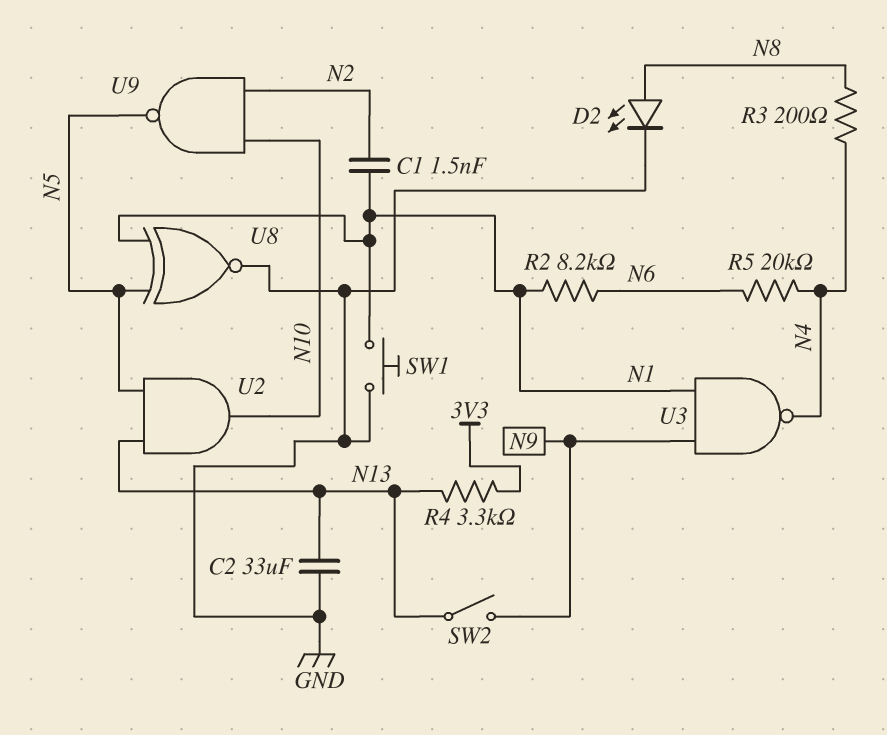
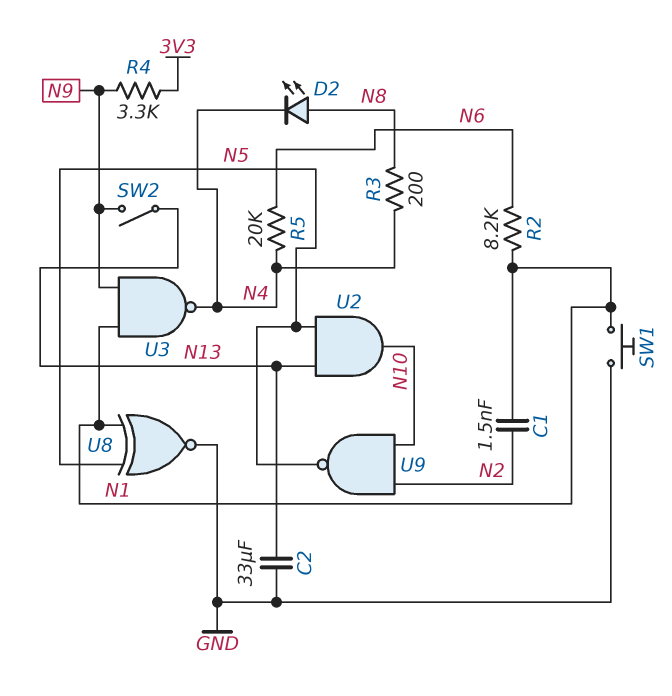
D2: LED (A N8, K GND) -> LED (A N8, K N4)
R4: 3.3k (3V3, N13) -> 3.3k (3V3, N9)

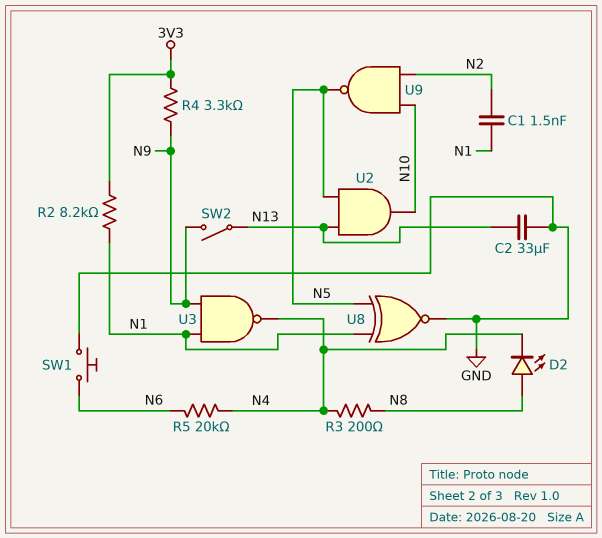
R2: 8.2k (N1, N6) -> 8.2k (3V3, N1)
SW1: button (GND, N1) -> button (GND, N6)

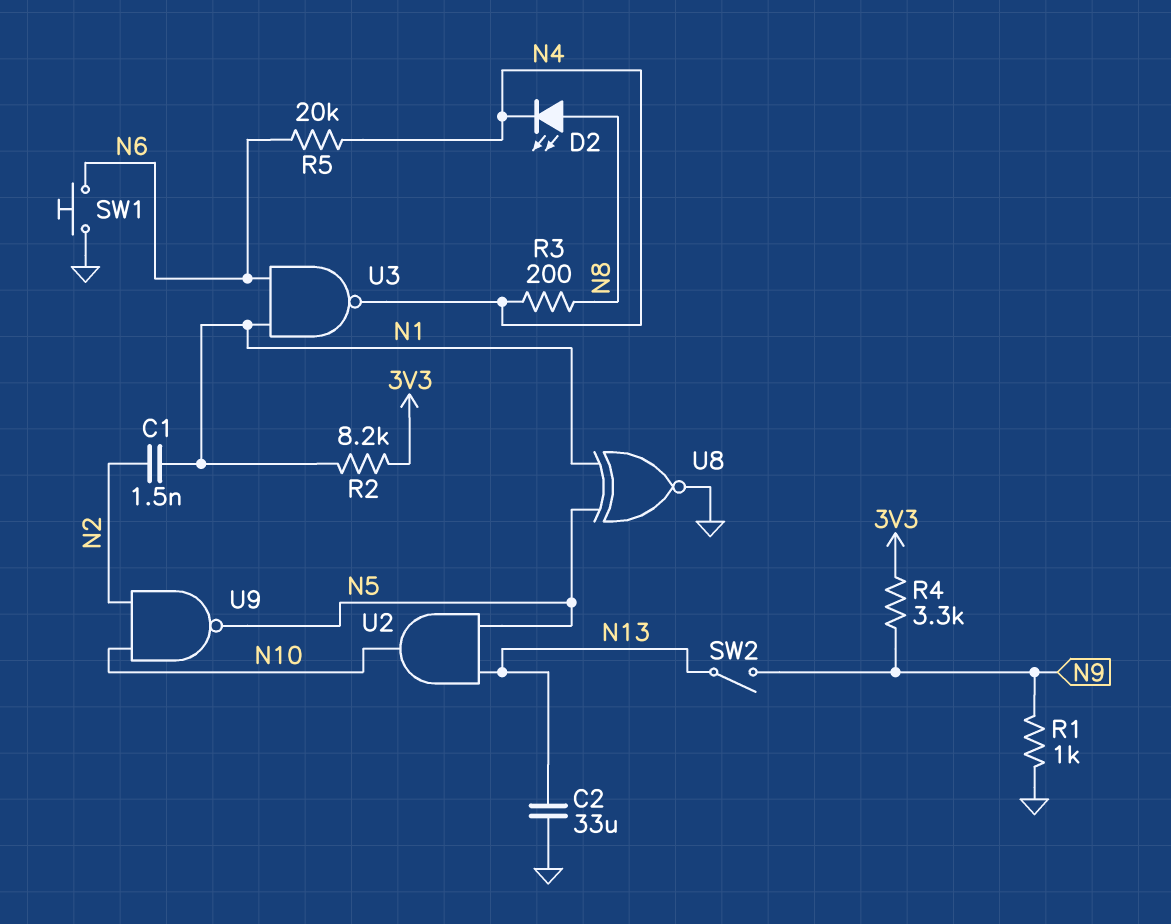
R1: none -> 1k (GND, N9)
U3: NAND (in N1, in N9, out N4) -> NAND (in N1, in N6, out N4)

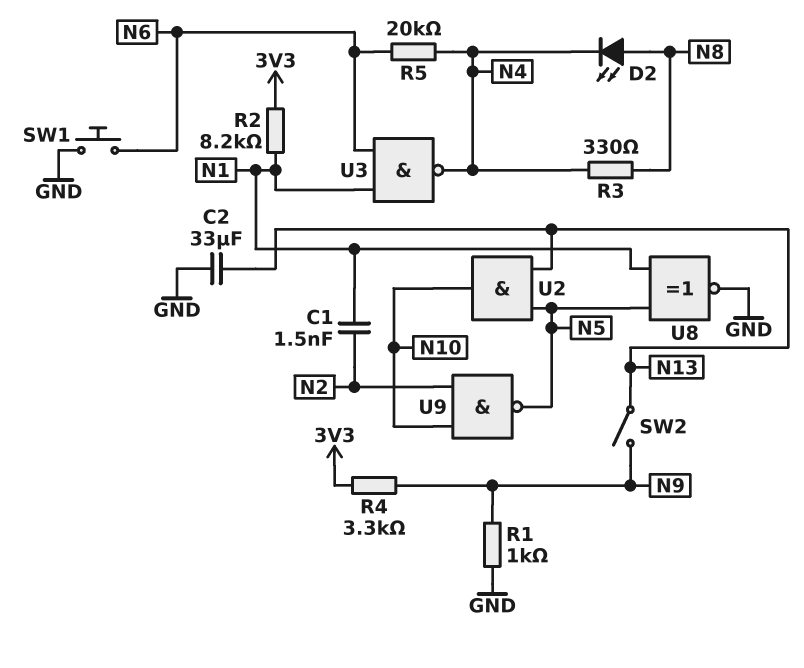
R3: 200 (N4, N8) -> 330 (N4, N8)

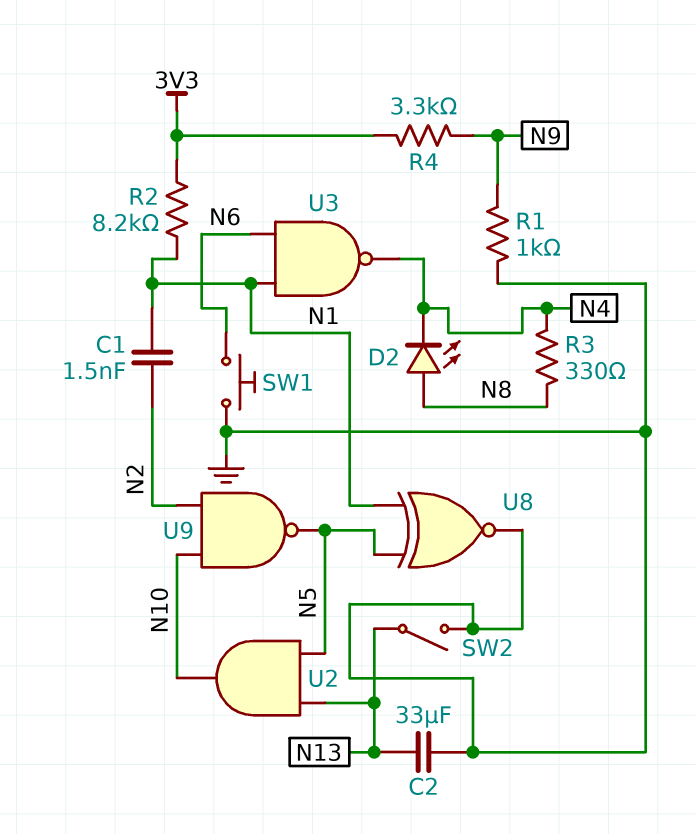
R5: 20k (N4, N6) -> none
SW2: switch (N9, N13) -> switch (GND, N13)

